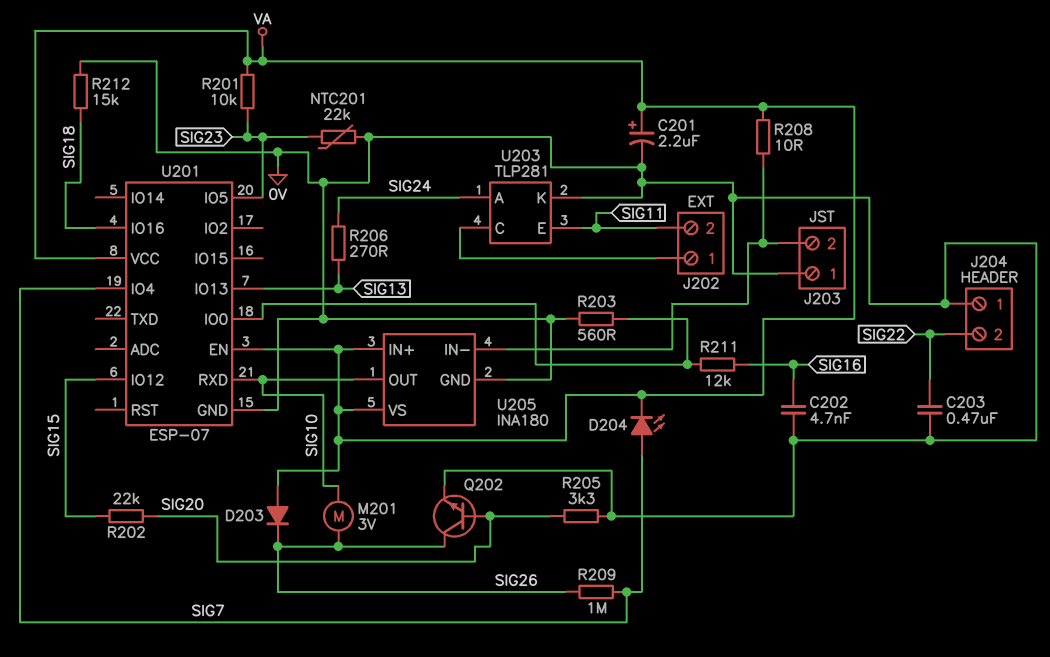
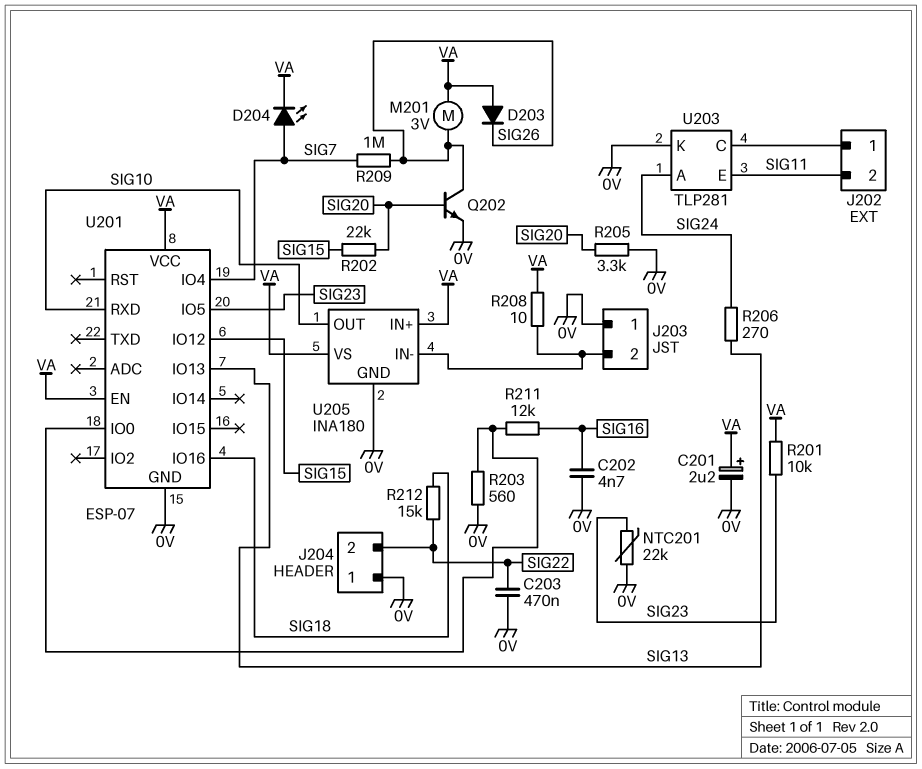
M201: motor 3V (SIG10, SIG26) -> motor 3V (SIG26, VA)
R212: 15k (0V, SIG18) -> 15k (SIG18, SIG22)

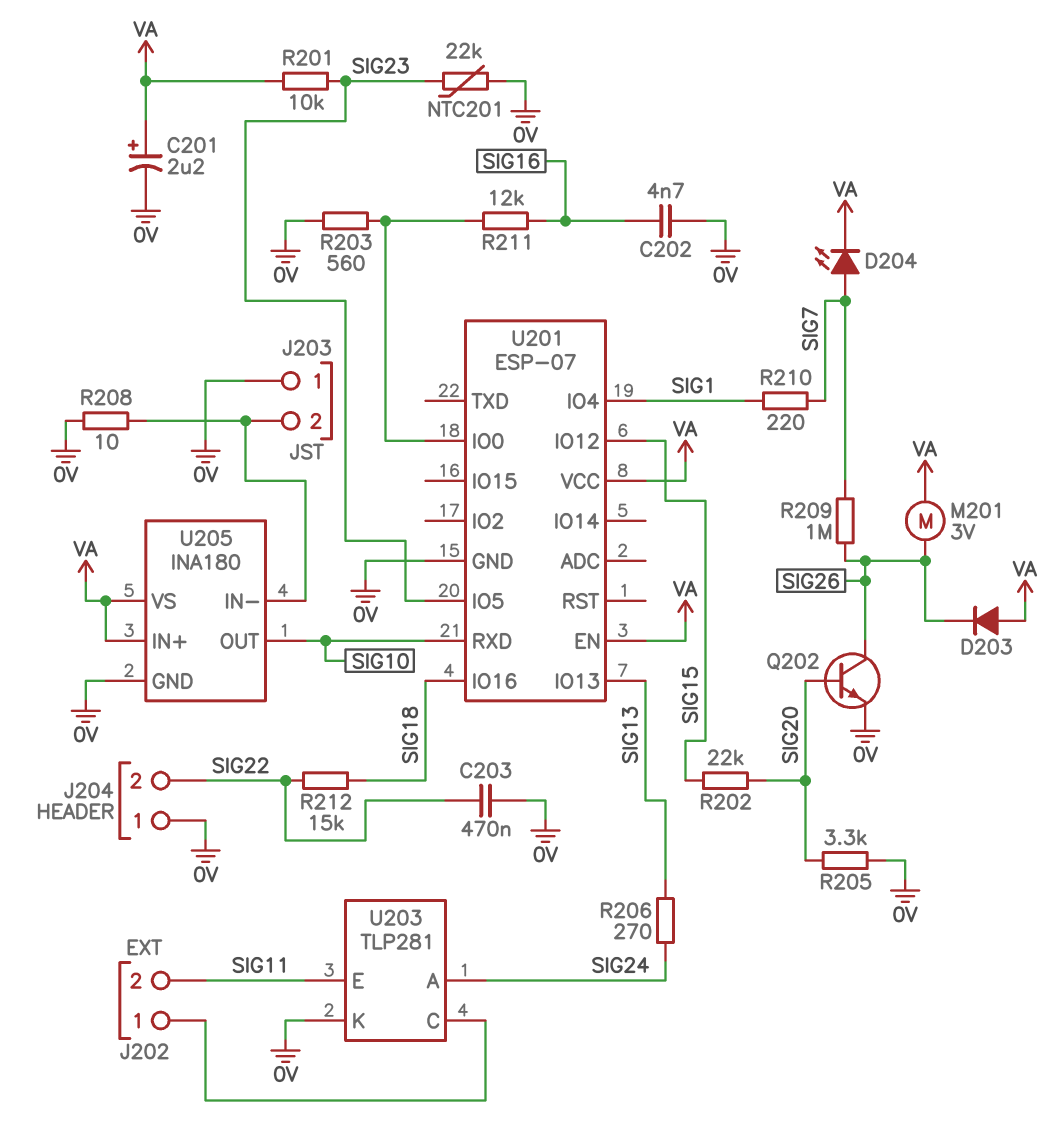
R208: 10 (J203/2, VA) -> 10 (0V, J203/2)
R210: none -> 220 (SIG1, SIG7)
U201 pin IO4: SIG7 -> SIG1

